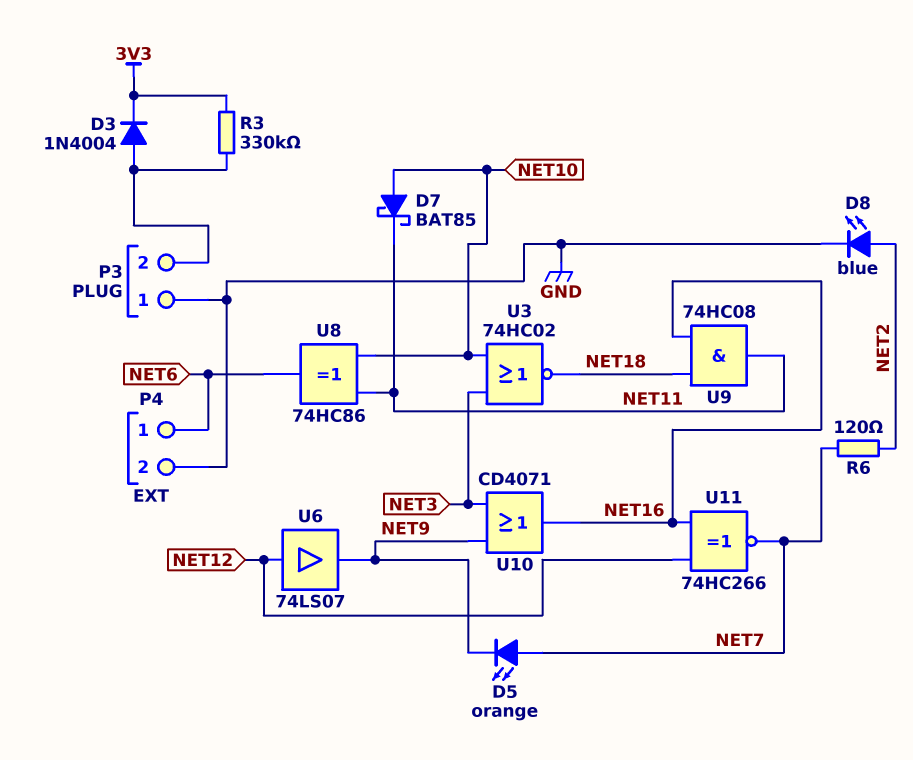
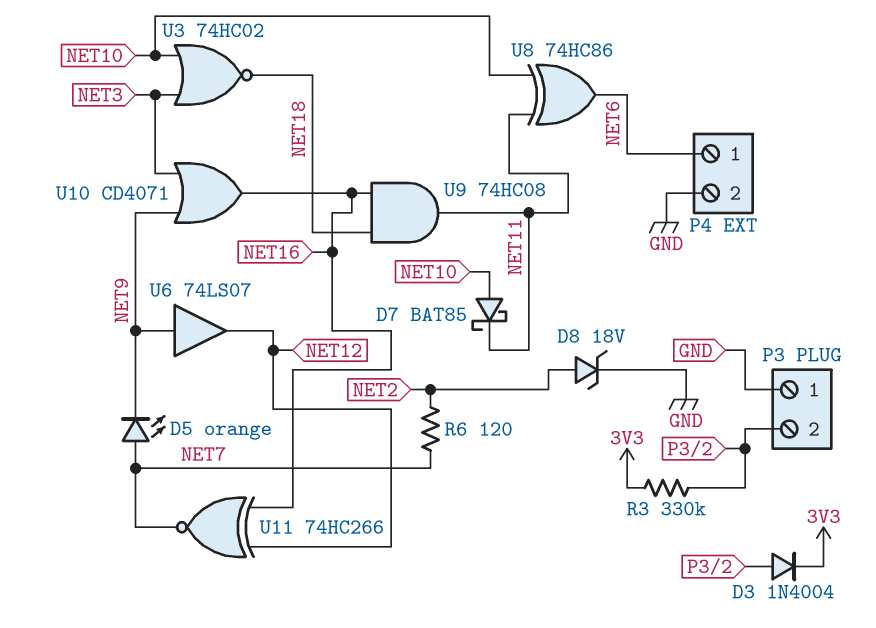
D8: LED blue (A NET2, K GND) -> zener 18V (A NET2, K GND)
U6: buffer 74LS07 (in NET12, out NET9) -> buffer 74LS07 (in NET9, out NET12)

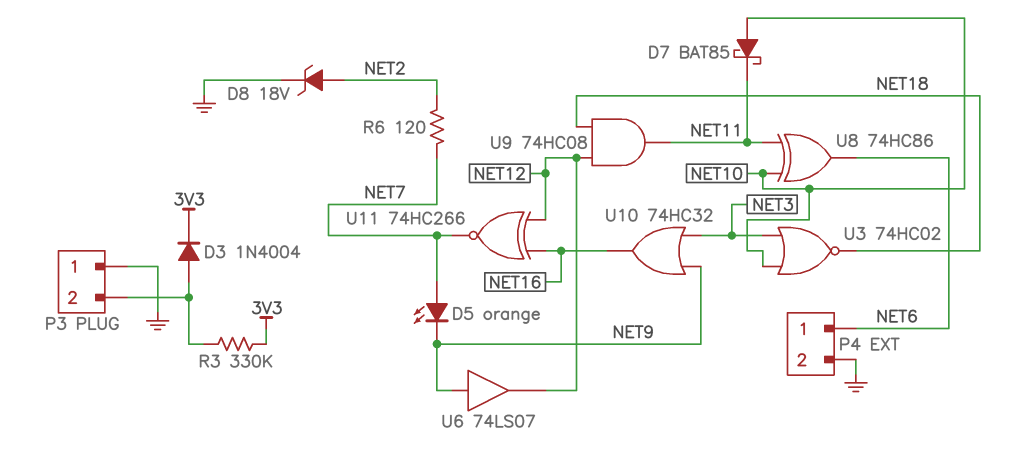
U9: AND 74HC08 (in NET16, in NET18, out NET11) -> AND 74HC08 (in NET12, in NET18, out NET11)
U10: OR CD4071 (in NET3, in NET9, out NET16) -> OR 74HC32 (in NET3, in NET9, out NET16)

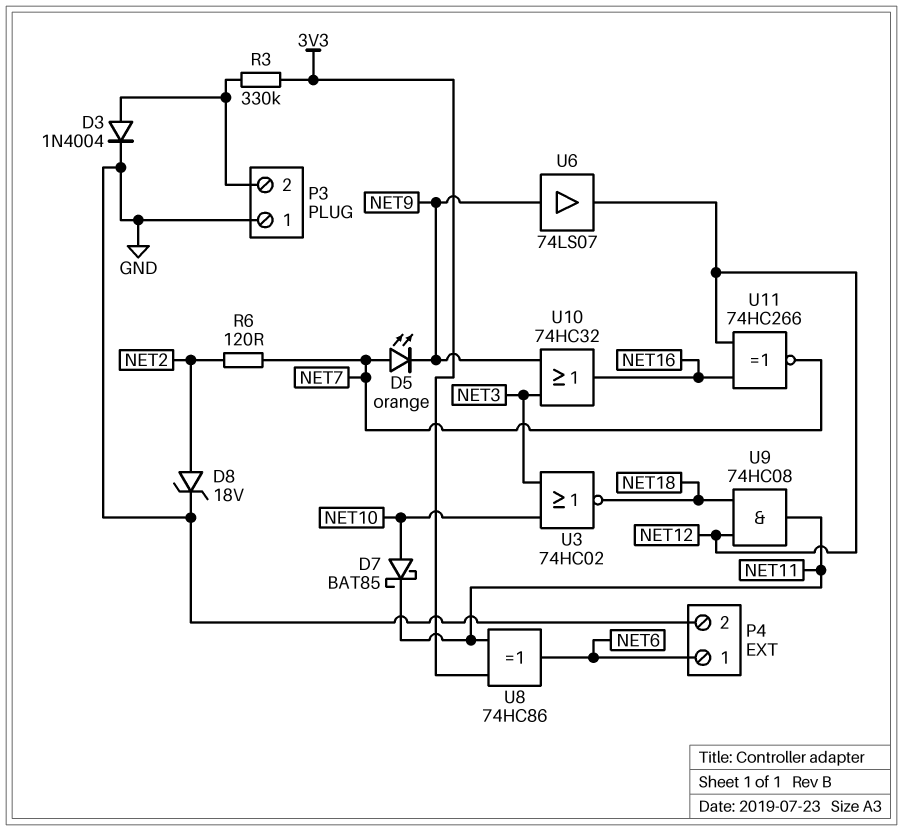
D3: diode 1N4004 (A P3/2, K 3V3) -> diode 1N4004 (A P3/2, K GND)
U8: XOR 74HC86 (in NET10, in NET11, out NET6) -> XOR 74HC86 (in 3V3, in NET11, out NET6)

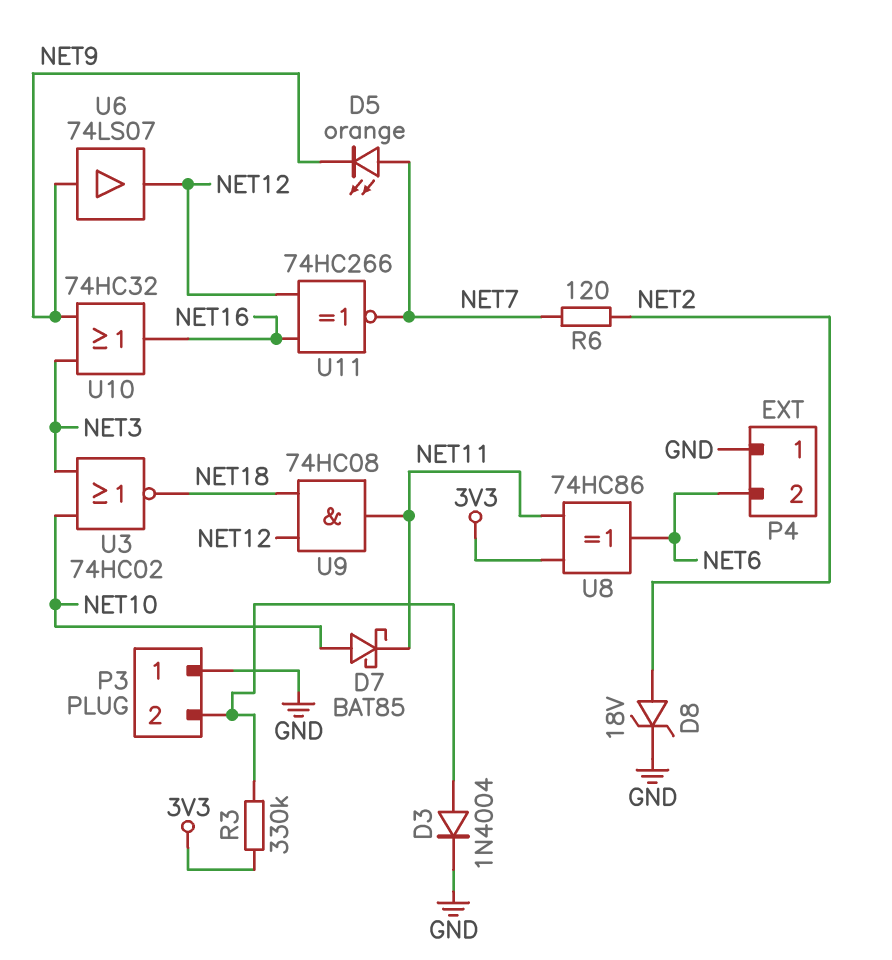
P4 pin 1: NET6 -> GND
P4 pin 2: GND -> NET6

